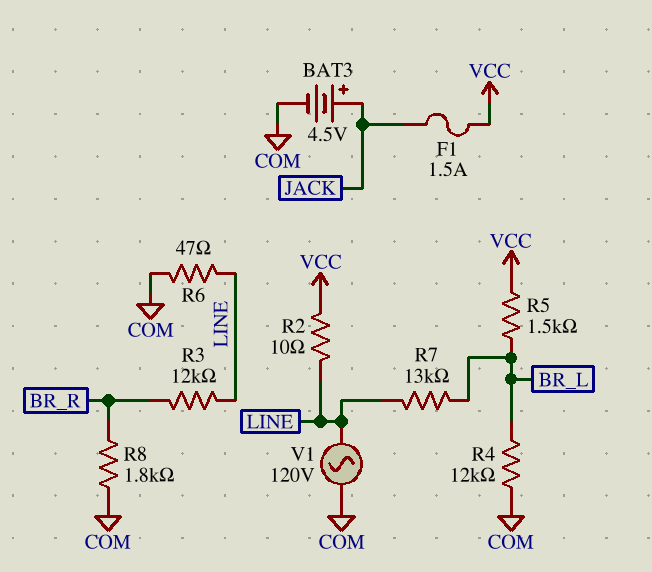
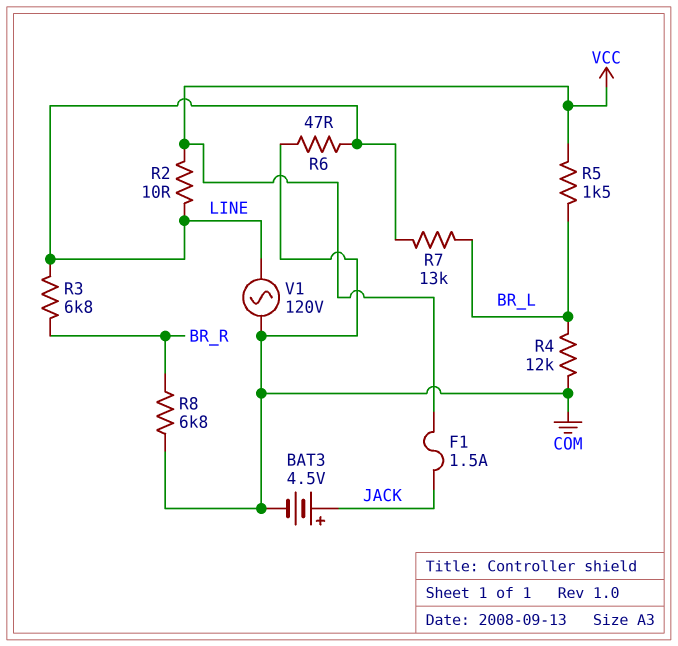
R3: 12k (BR_R, LINE) -> 6.8k (BR_R, LINE)
R8: 1.8k (BR_R, COM) -> 6.8k (BR_R, COM)

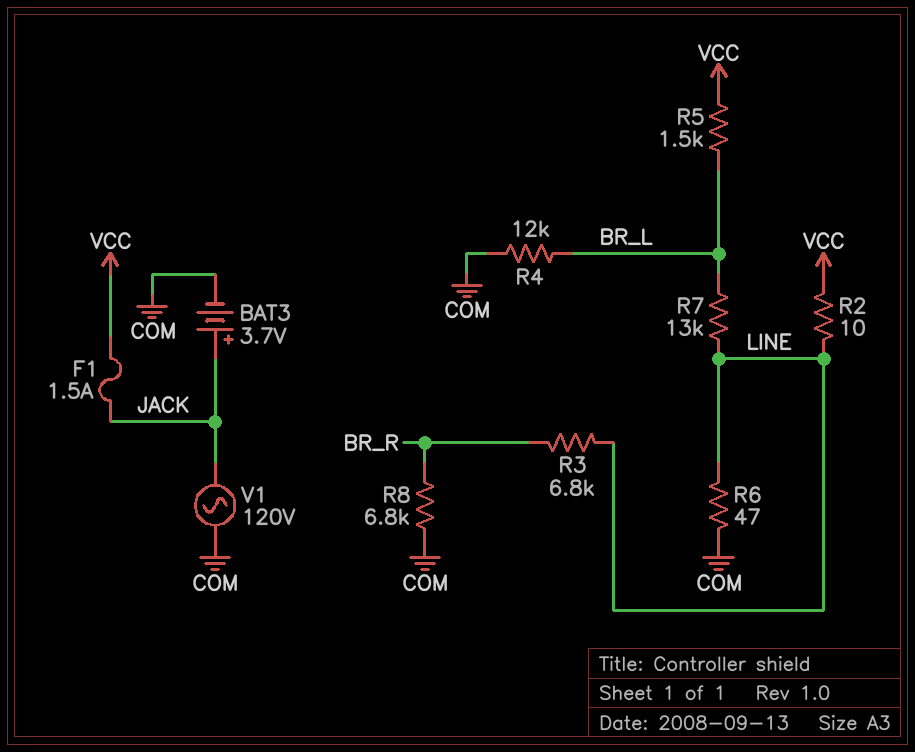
BAT3: 4.5V (plus JACK, minus COM) -> 3.7V (plus JACK, minus COM)
V1: AC 120V (COM, LINE) -> AC 120V (COM, JACK)

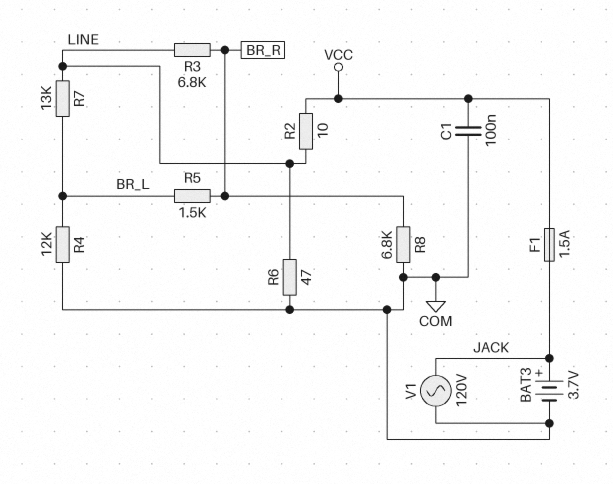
C1: none -> 100nF (COM, VCC)
R5: 1.5k (BR_L, VCC) -> 1.5k (BR_L, BR_R)

